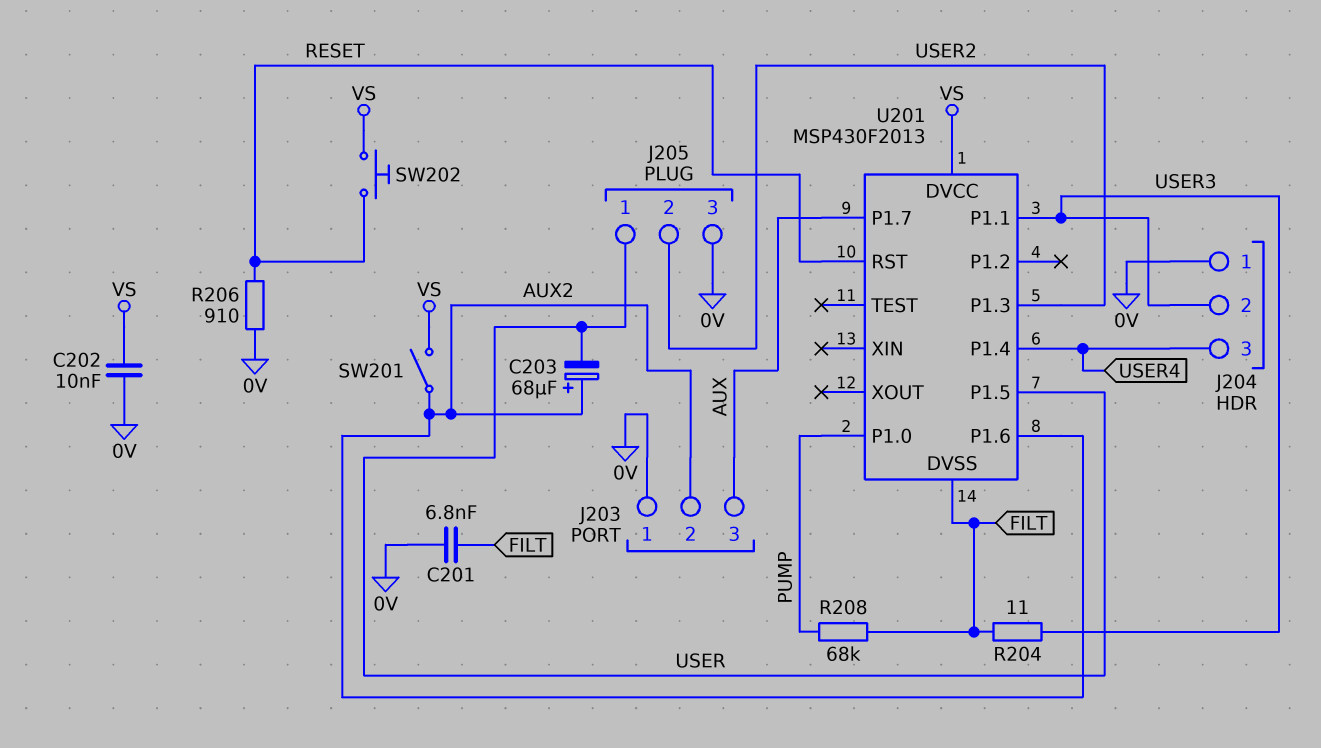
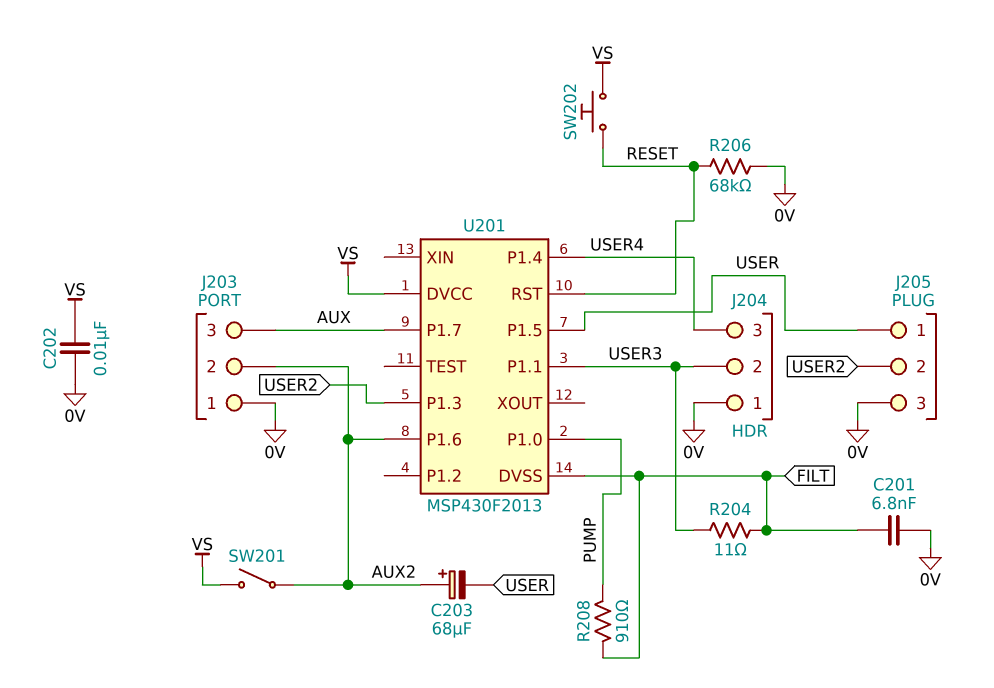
R206: 910 (0V, RESET) -> 68k (0V, RESET)
R208: 68k (FILT, PUMP) -> 910 (FILT, PUMP)

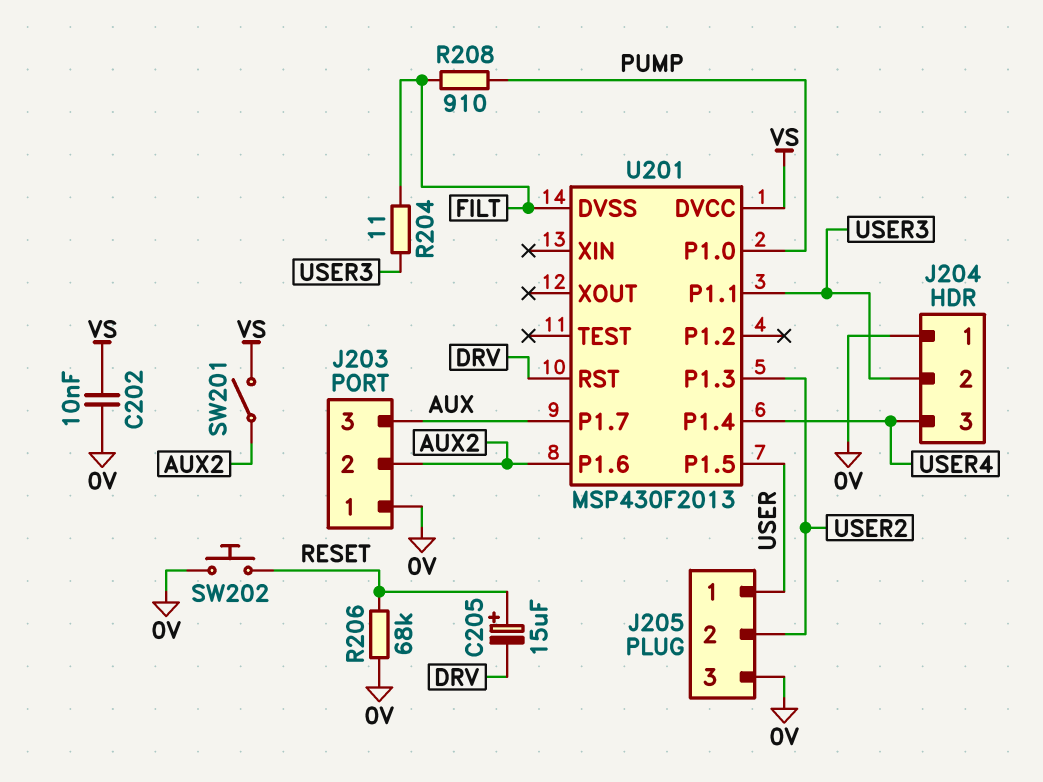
C201: 6.8nF (0V, FILT) -> none
C203: 68uF (plus AUX2, minus USER) -> none
C205: none -> 15uF (plus RESET, minus DRV)
SW202: button (RESET, VS) -> button (0V, RESET)
U201 pin RST: RESET -> DRV

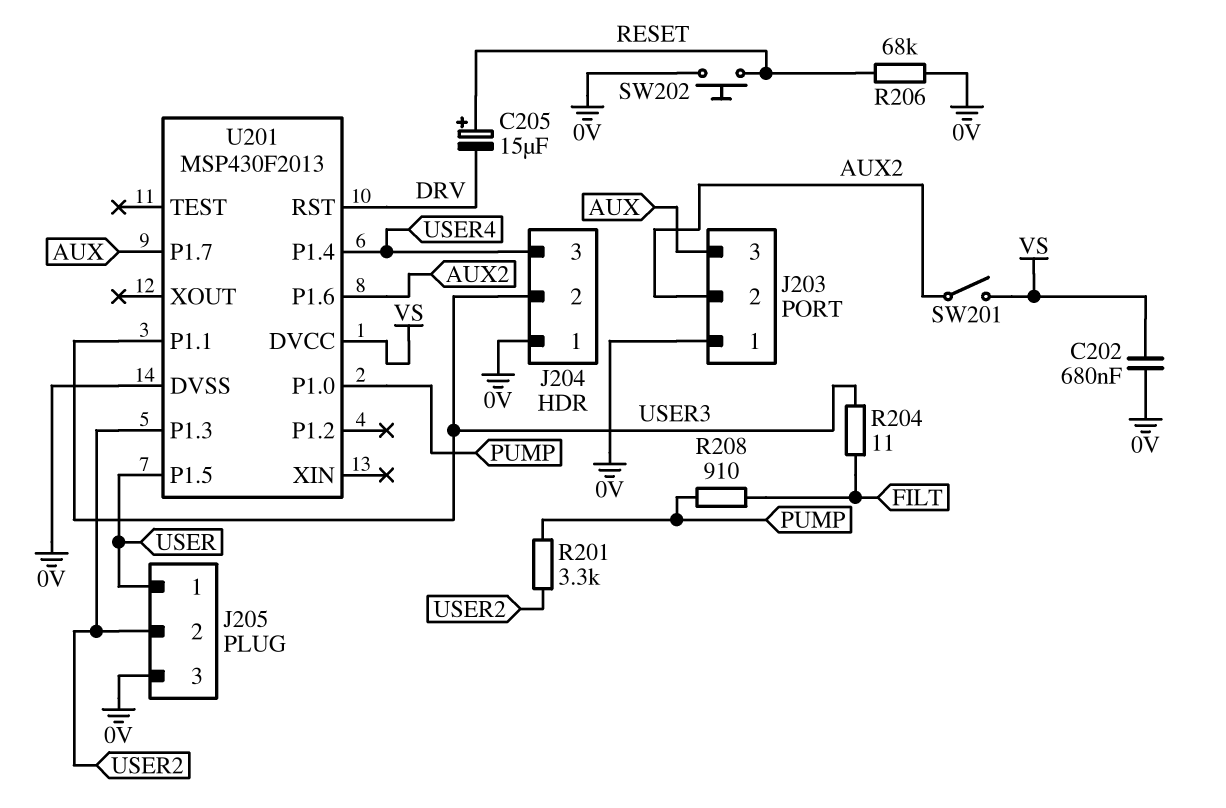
C202: 10nF (0V, VS) -> 680nF (0V, VS)
R201: none -> 3.3k (PUMP, USER2)
U201 pin DVSS: FILT -> 0V

